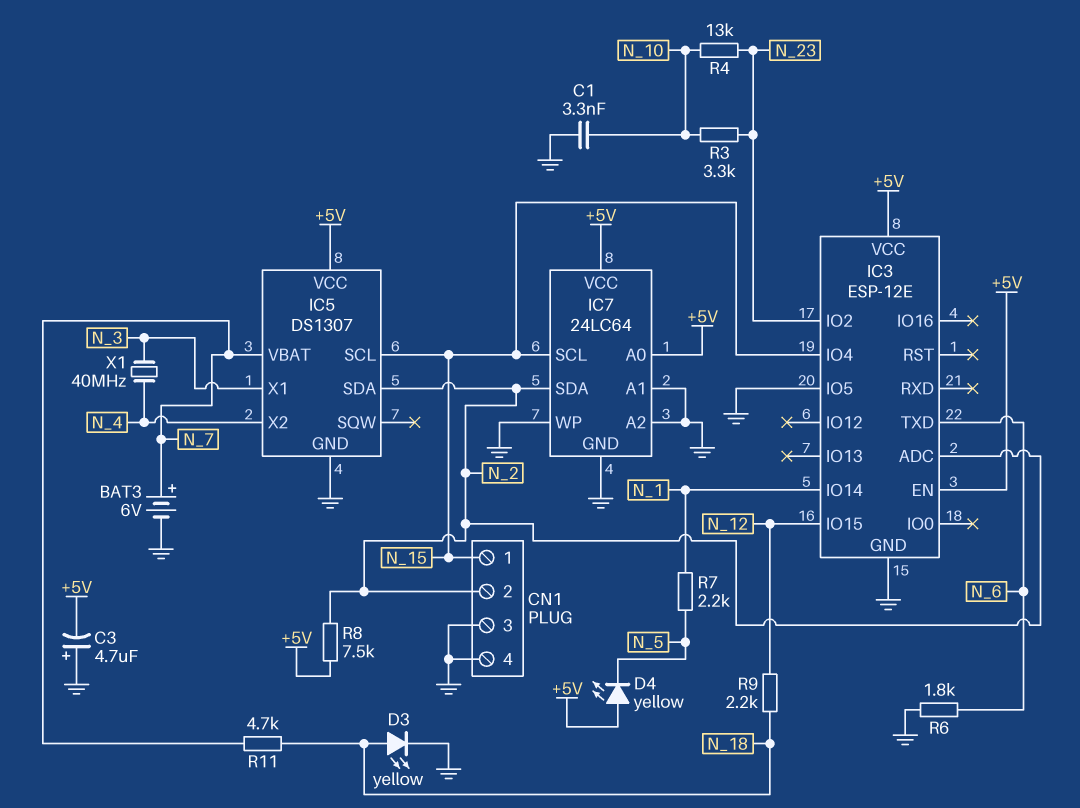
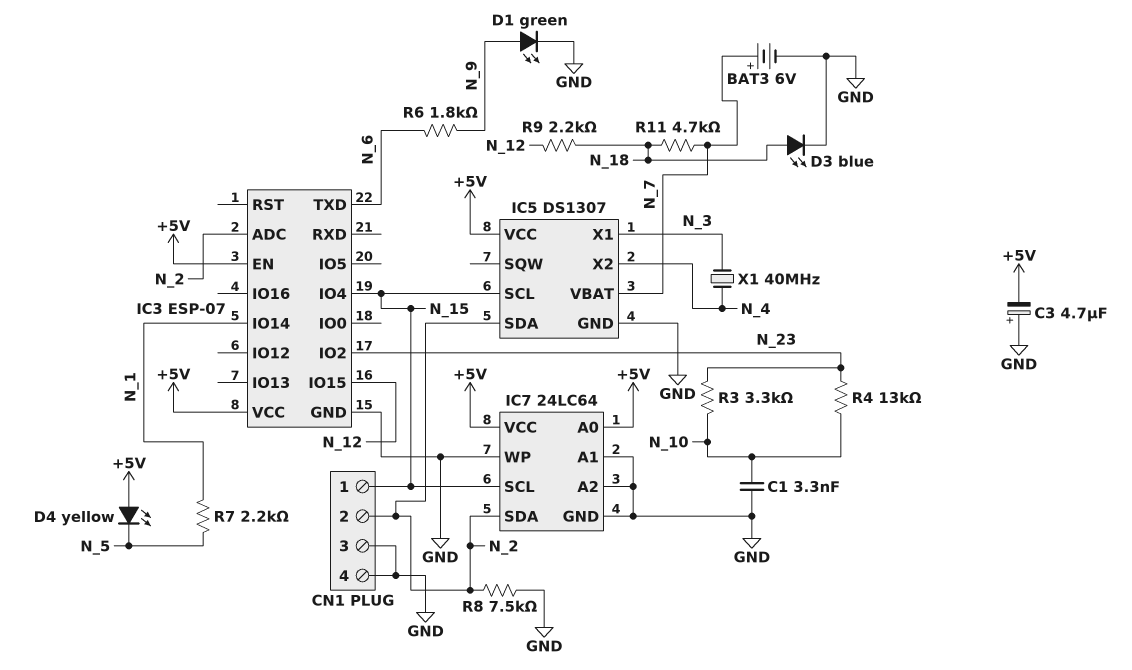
D1: none -> LED green (A N_9, K GND)
D3: LED yellow (A N_18, K GND) -> LED blue (A N_18, K GND)
IC3: ESP-12E -> ESP-07
IC3 pin IO5: GND -> none
R6: 1.8k (GND, N_6) -> 1.8k (N_6, N_9)
R8: 7.5k (+5V, N_2) -> 7.5k (GND, N_2)

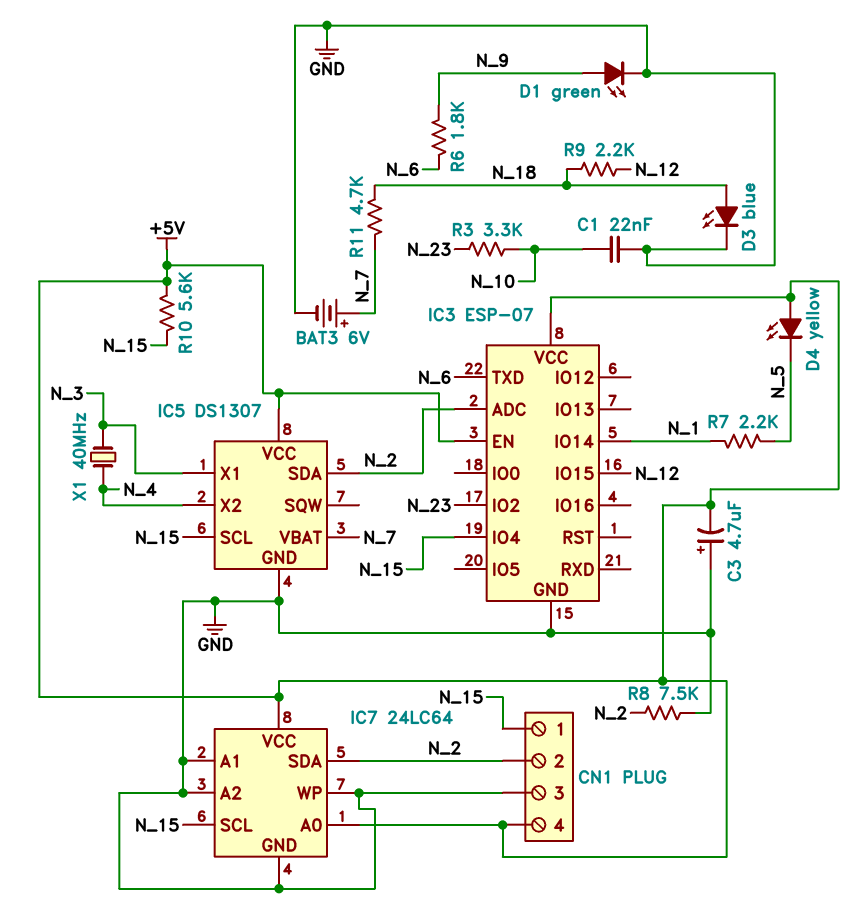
C1: 3.3nF (GND, N_10) -> 22nF (GND, N_10)
CN1 pin 4: GND -> +5V
R4: 13k (N_10, N_23) -> none
R10: none -> 5.6k (+5V, N_15)

